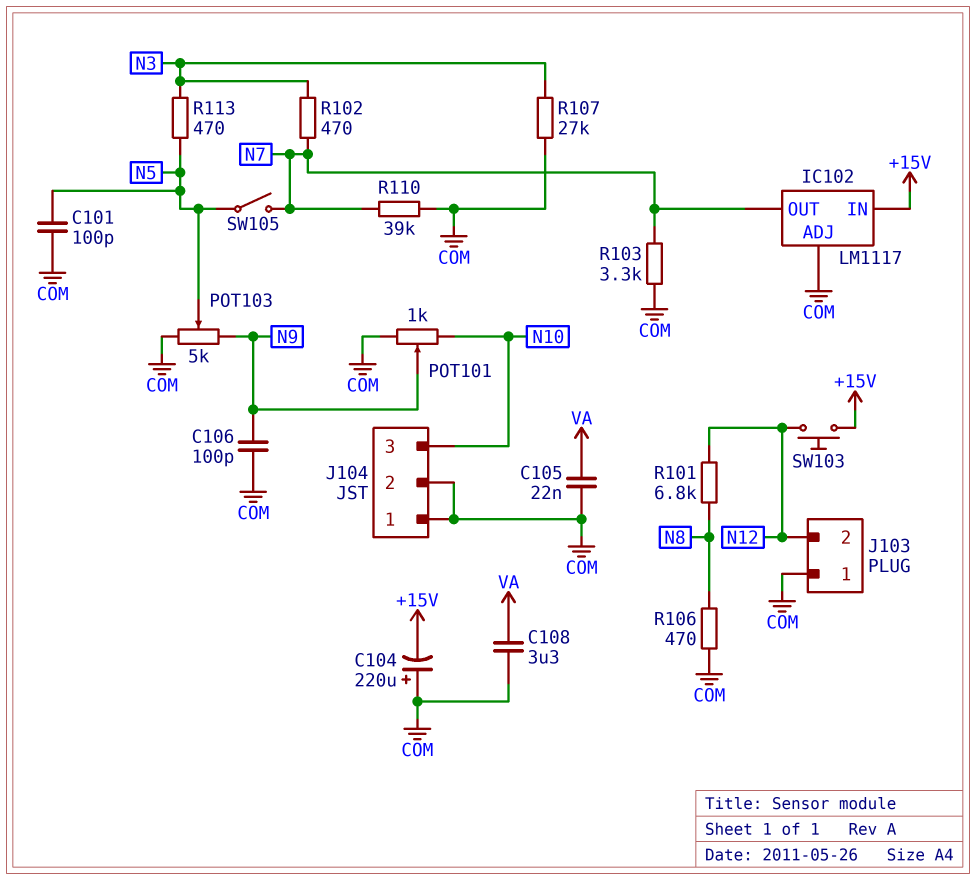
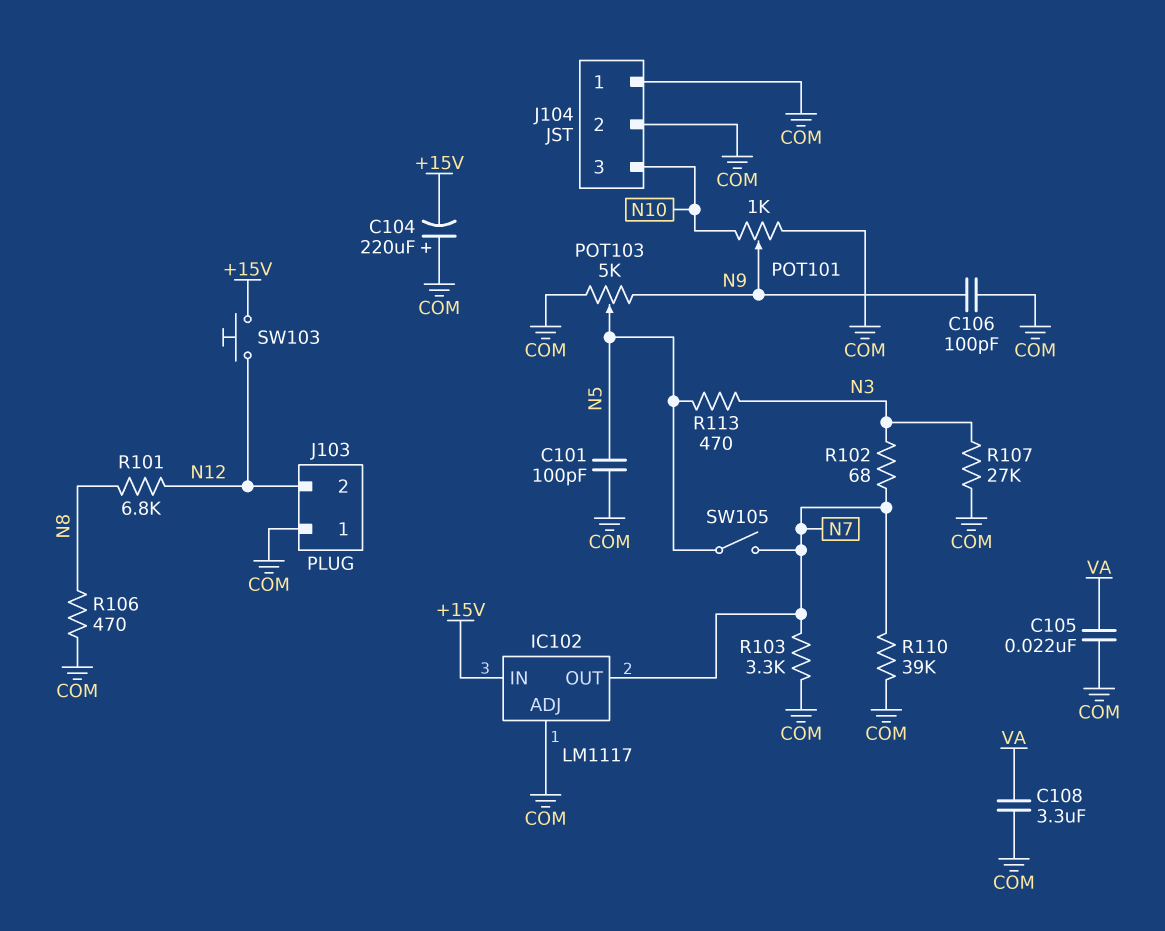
R102: 470 (N3, N7) -> 68 (N3, N7)

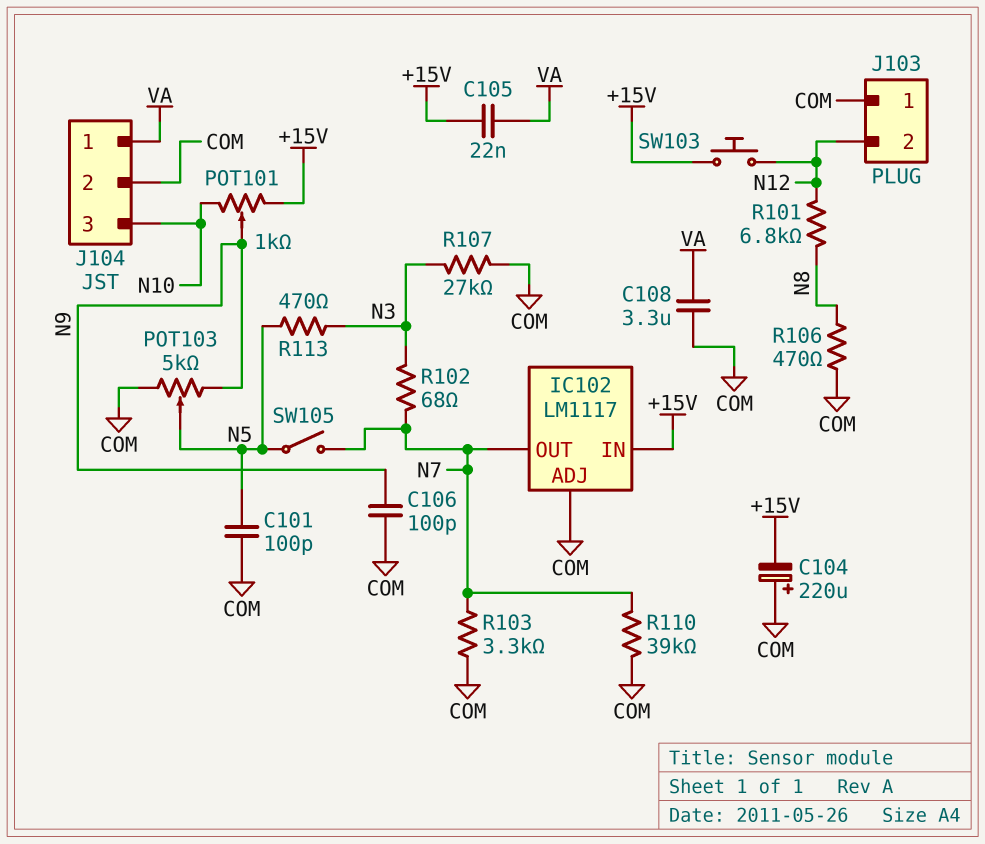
C105: 22nF (COM, VA) -> 22nF (+15V, VA)
J104 pin 1: COM -> VA
POT101: 1k (COM, N10, wiper N9) -> 1k (+15V, N10, wiper N9)

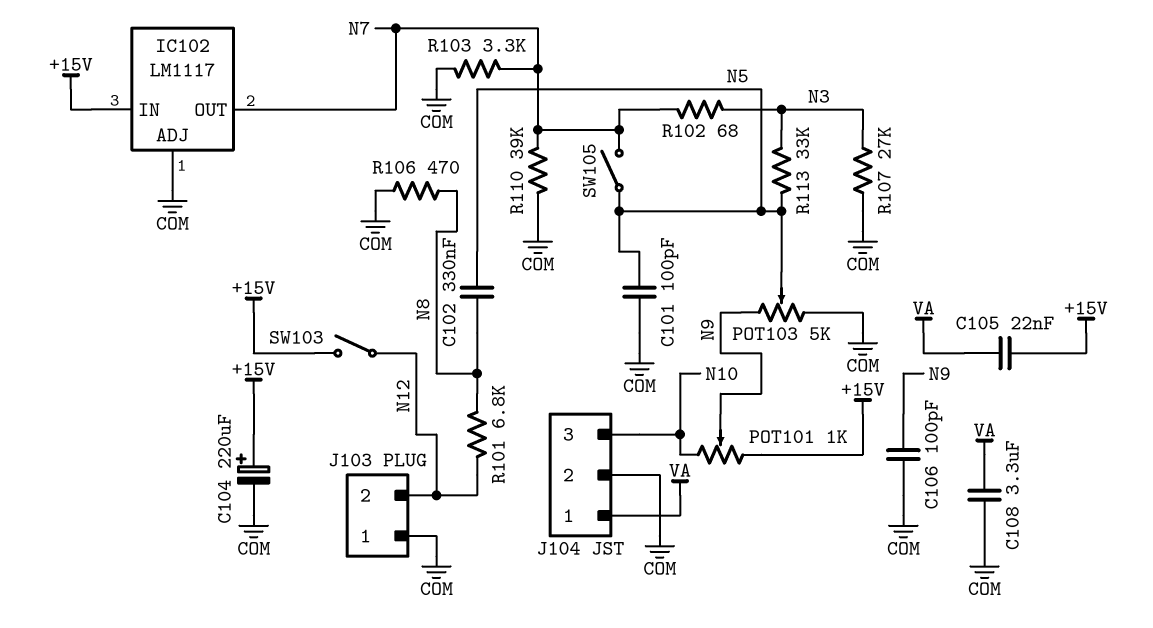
C102: none -> 330nF (N5, N8)
C104: 220uF (plus COM, minus +15V) -> 220uF (plus +15V, minus COM)
R113: 470 (N3, N5) -> 33k (N3, N5)
SW103: button (+15V, N12) -> switch (+15V, N12)

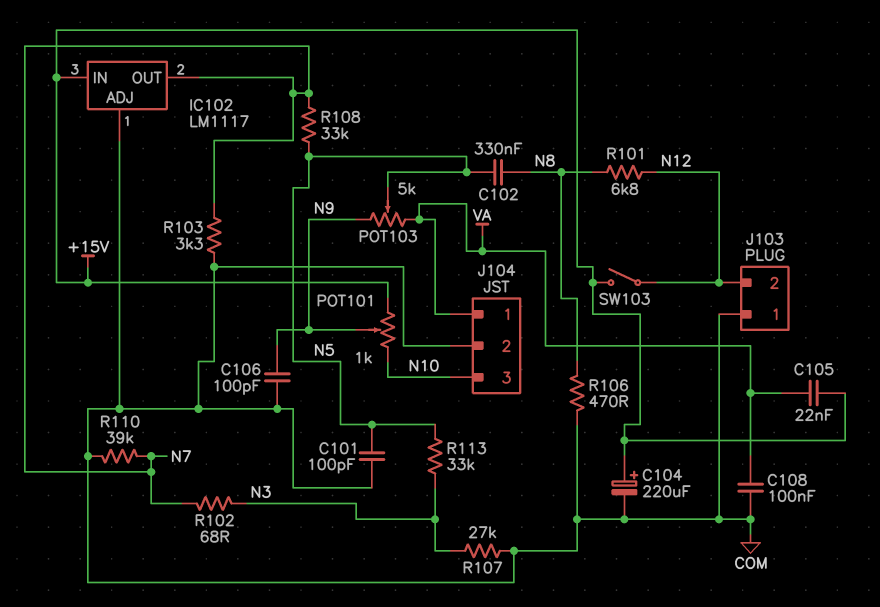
C108: 3.3uF (COM, VA) -> 100nF (COM, VA)
POT103: 5k (COM, N9, wiper N5) -> 5k (N9, VA, wiper N5)
R108: none -> 33k (N5, N7)
SW105: switch (N5, N7) -> none

